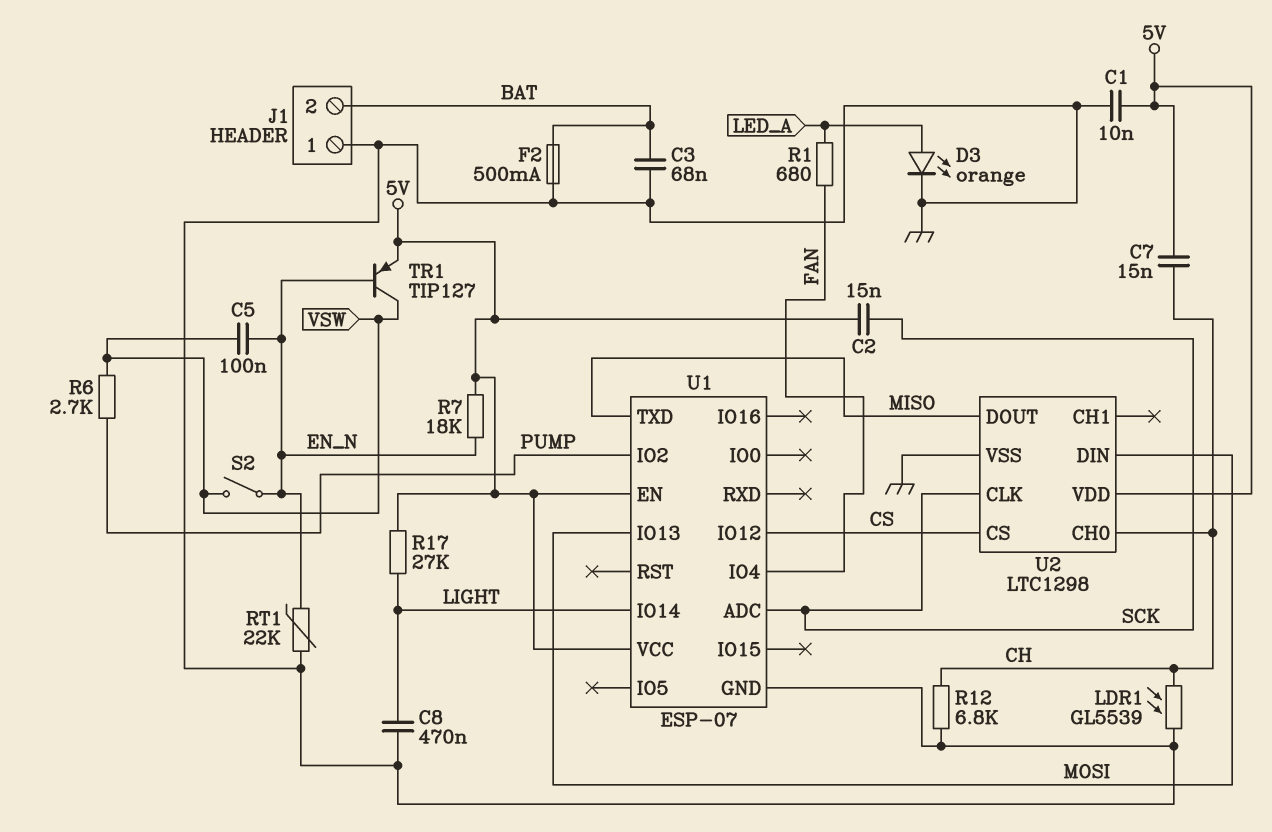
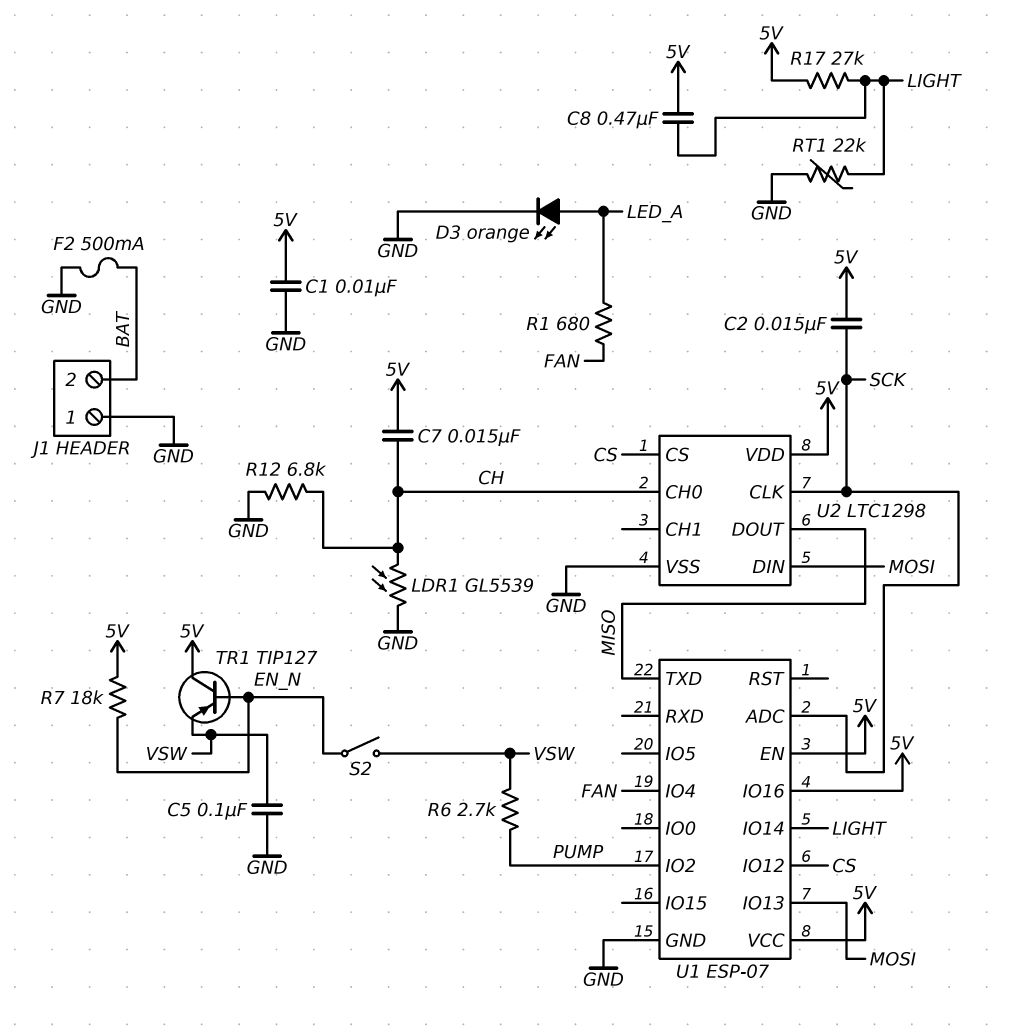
C3: 68nF (BAT, GND) -> none
C5: 100nF (EN_N, VSW) -> 100nF (GND, VSW)
C8: 470nF (GND, LIGHT) -> 470nF (5V, LIGHT)
RT1: 22k (EN_N, GND) -> 22k (GND, LIGHT)
TR1: PNP TIP127 (B EN_N, C VSW, E 5V) -> PNP TIP127 (B EN_N, C 5V, E VSW)
U1 pin IO16: none -> 5V

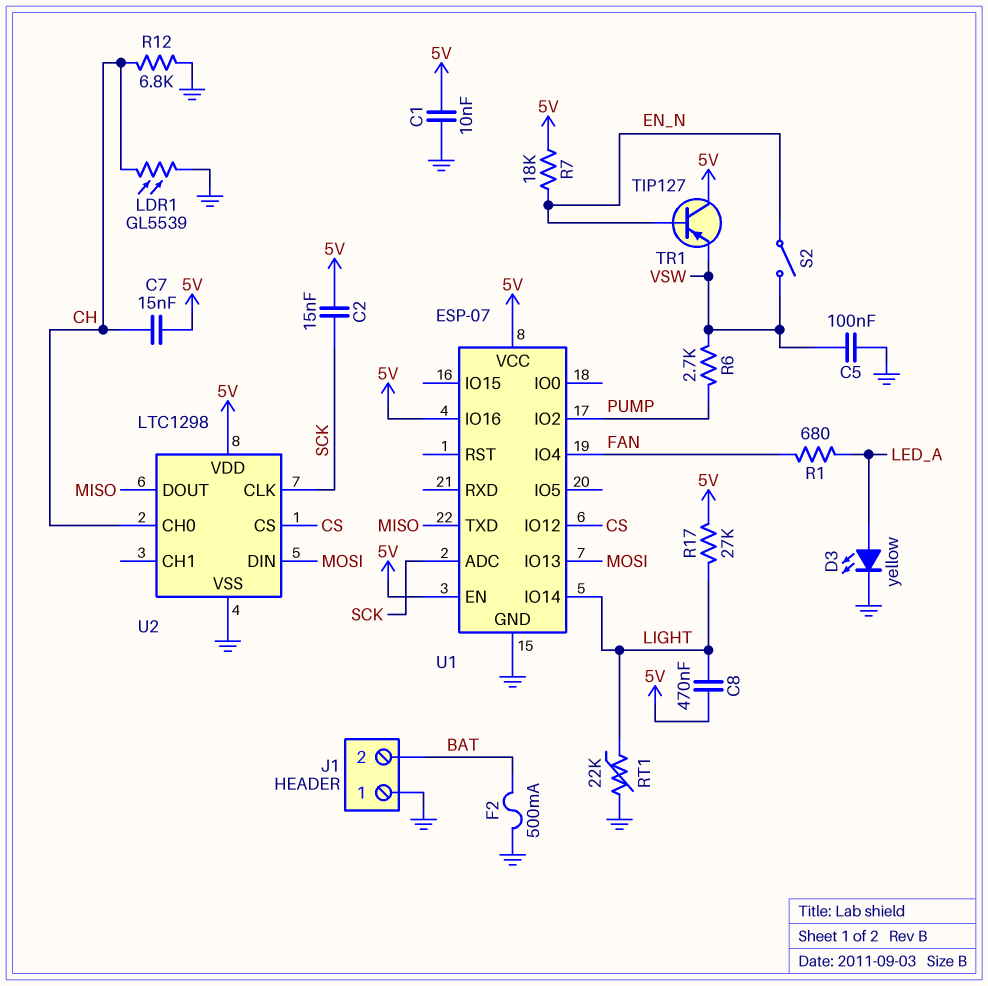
D3: LED orange (A LED_A, K GND) -> LED yellow (A LED_A, K GND)

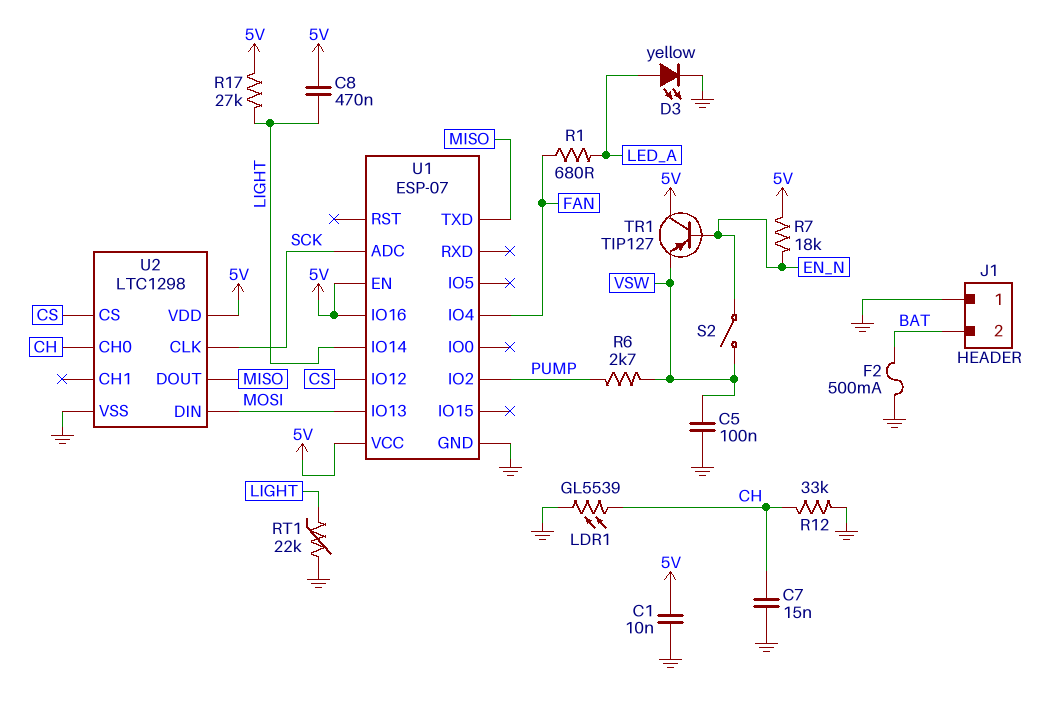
C2: 15nF (5V, SCK) -> none
C7: 15nF (5V, CH) -> 15nF (CH, GND)
R12: 6.8k (CH, GND) -> 33k (CH, GND)

